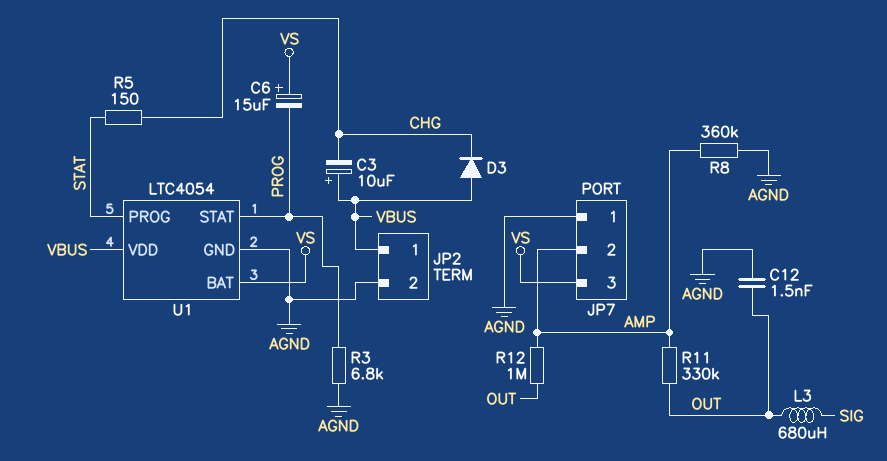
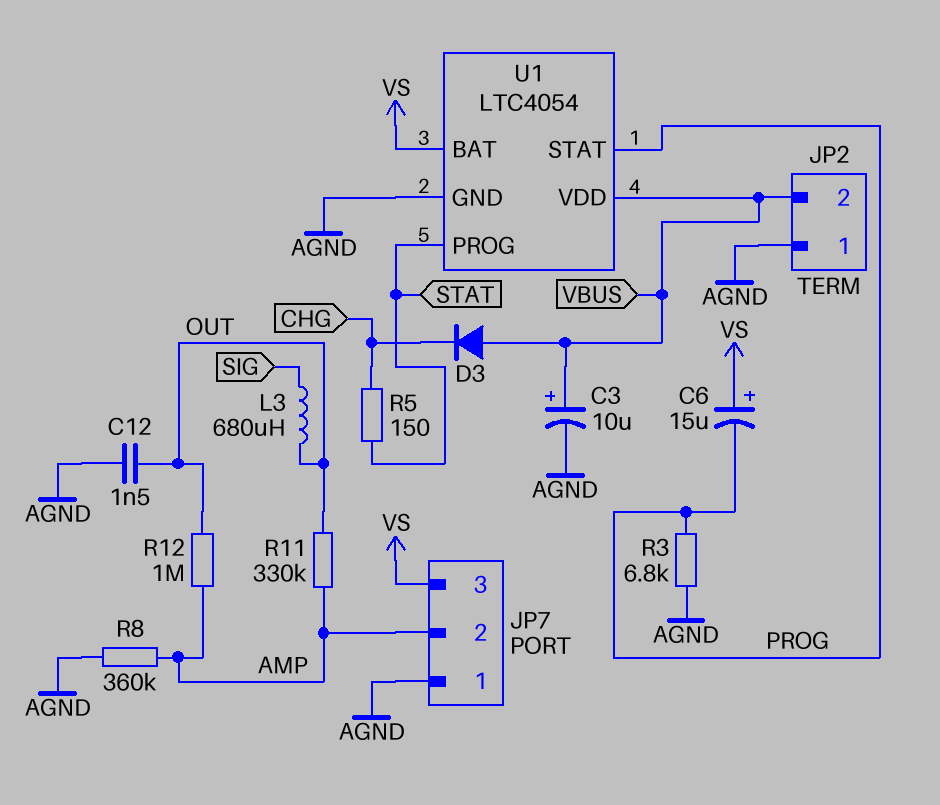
C3: 10uF (plus VBUS, minus CHG) -> 10uF (plus VBUS, minus AGND)
JP2 pin 1: VBUS -> AGND
JP2 pin 2: AGND -> VBUS

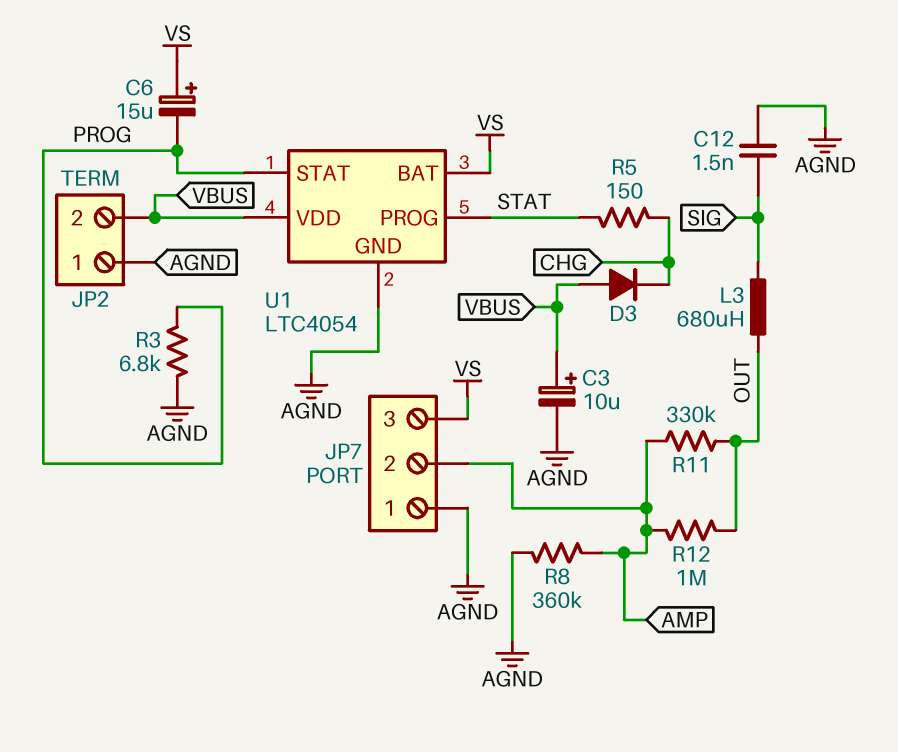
C12: 1.5nF (AGND, OUT) -> 1.5nF (AGND, SIG)

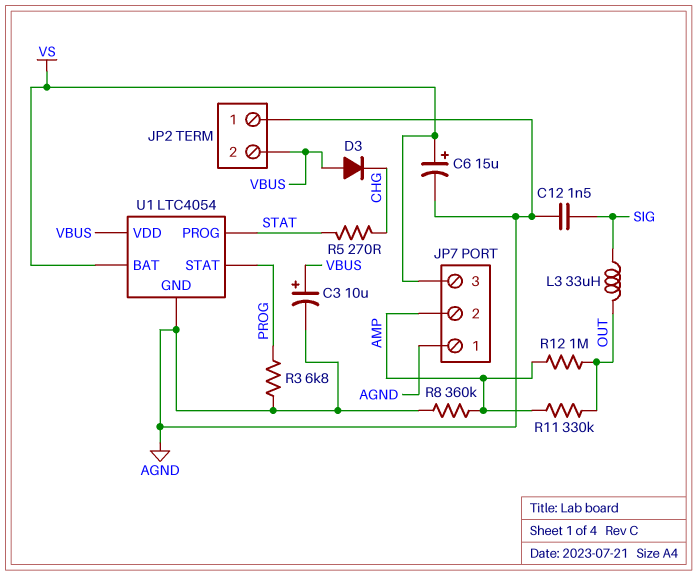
C6: 15uF (plus VS, minus PROG) -> 15uF (plus VS, minus AGND)
L3: 680uH (OUT, SIG) -> 33uH (OUT, SIG)
R5: 150 (CHG, STAT) -> 270 (CHG, STAT)

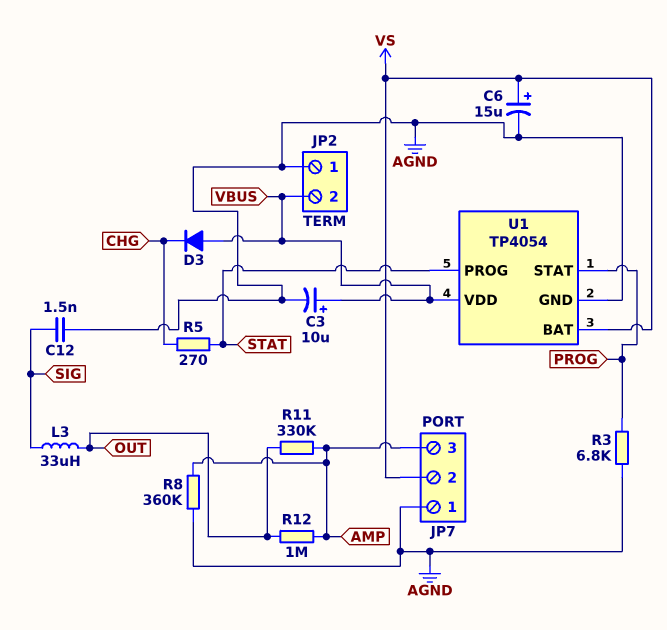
JP7 pin 2: AMP -> VS
JP7 pin 3: VS -> AMP
U1: LTC4054 -> TP4054

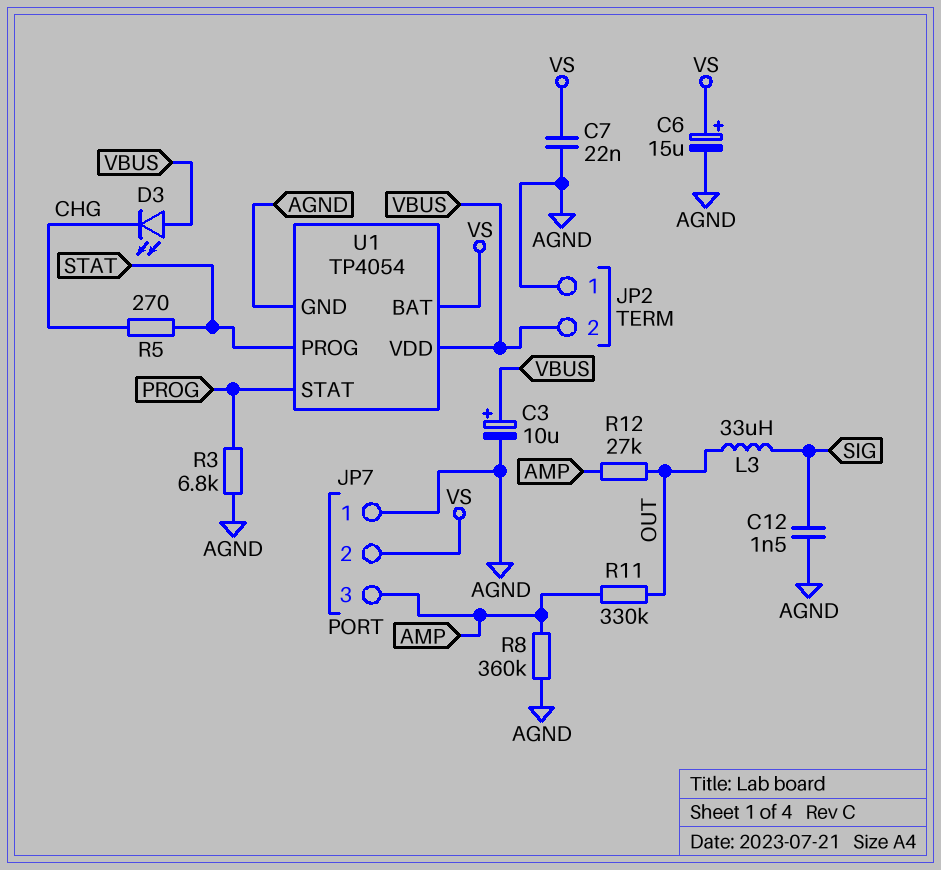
C7: none -> 22nF (AGND, VS)
D3: diode (A VBUS, K CHG) -> LED (A VBUS, K CHG)
R12: 1M (AMP, OUT) -> 27k (AMP, OUT)

